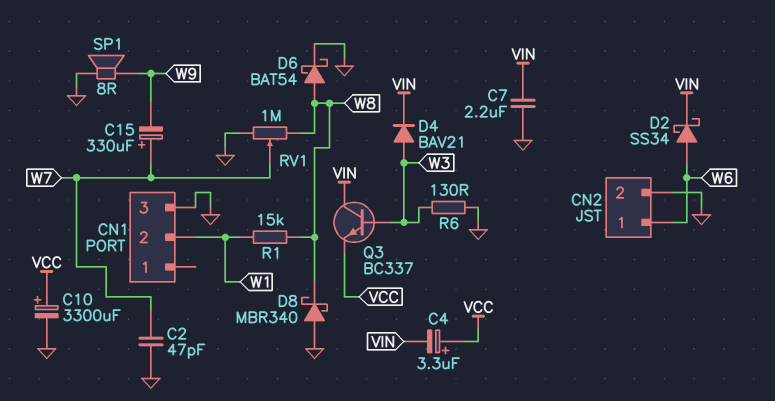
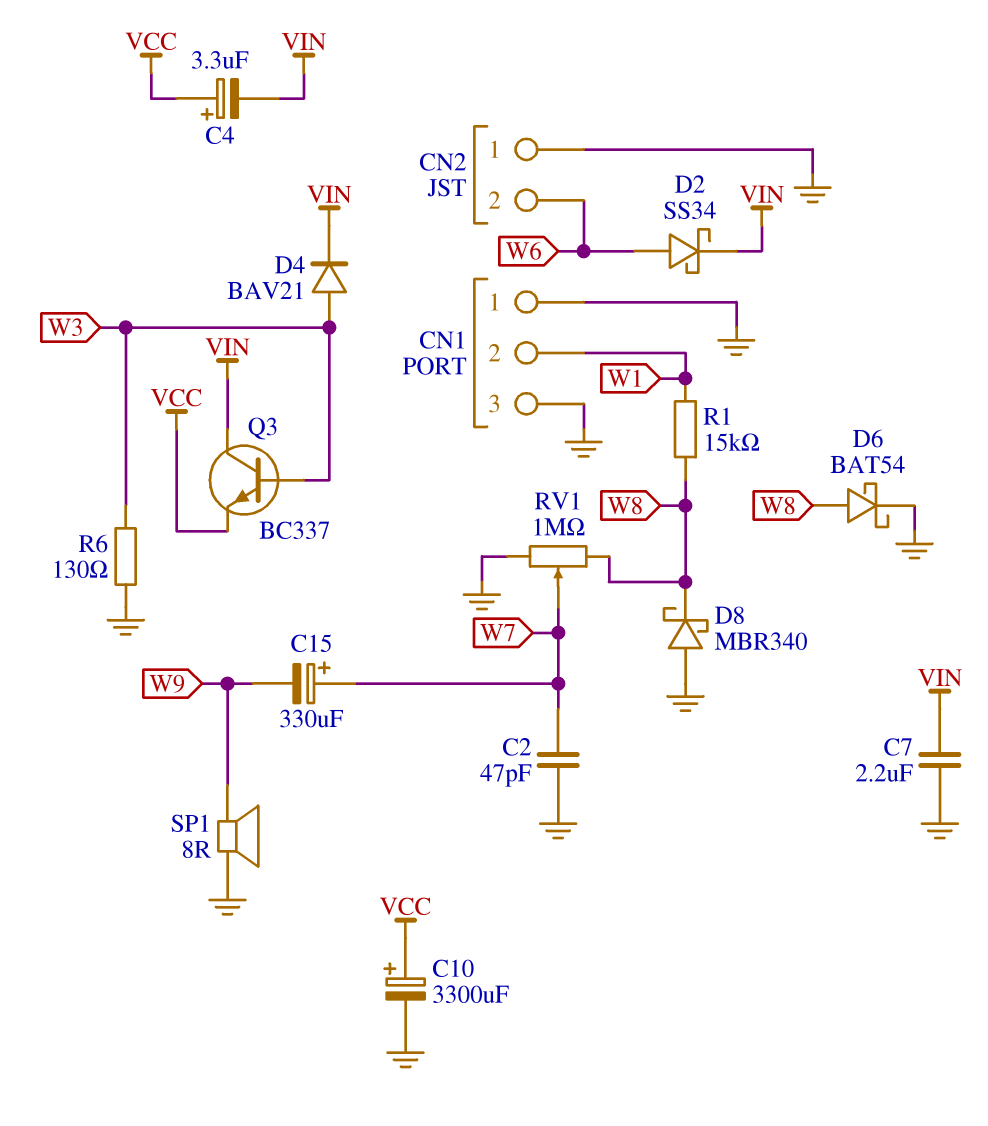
CN1 pin 1: none -> GND
CN2 pin 1: W6 -> GND
CN2 pin 2: GND -> W6

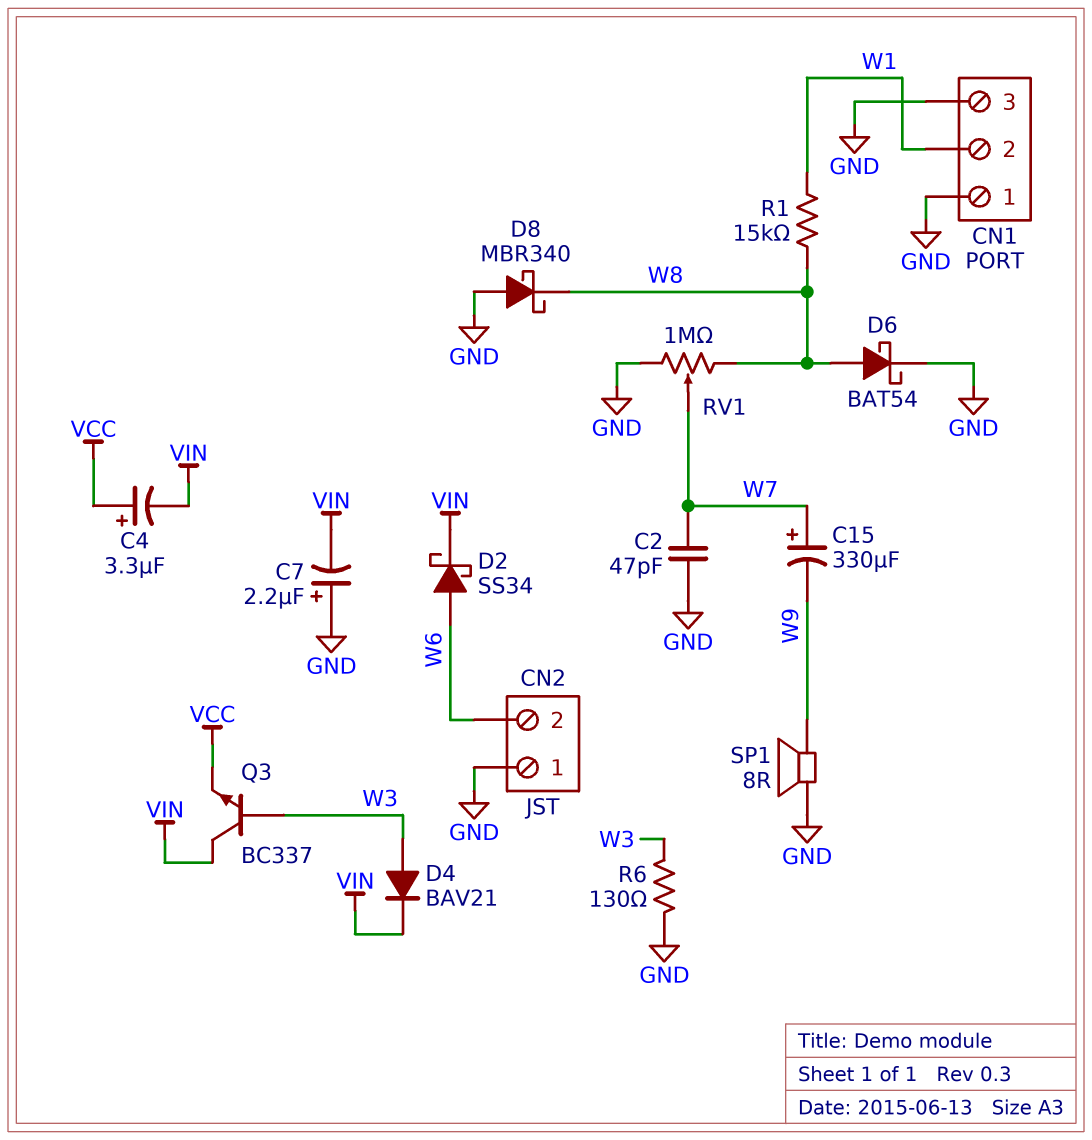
C7: 2.2uF (GND, VIN) -> 2.2uF (plus GND, minus VIN)
C10: 3300uF (plus VCC, minus GND) -> none

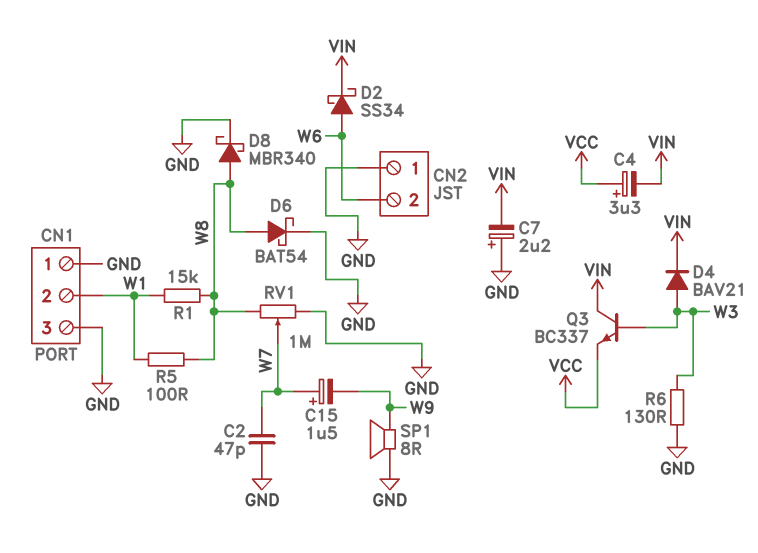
C15: 330uF (plus W7, minus W9) -> 1.5uF (plus W7, minus W9)
D8: schottky MBR340 (A GND, K W8) -> schottky MBR340 (A W8, K GND)
R5: none -> 100 (W1, W8)

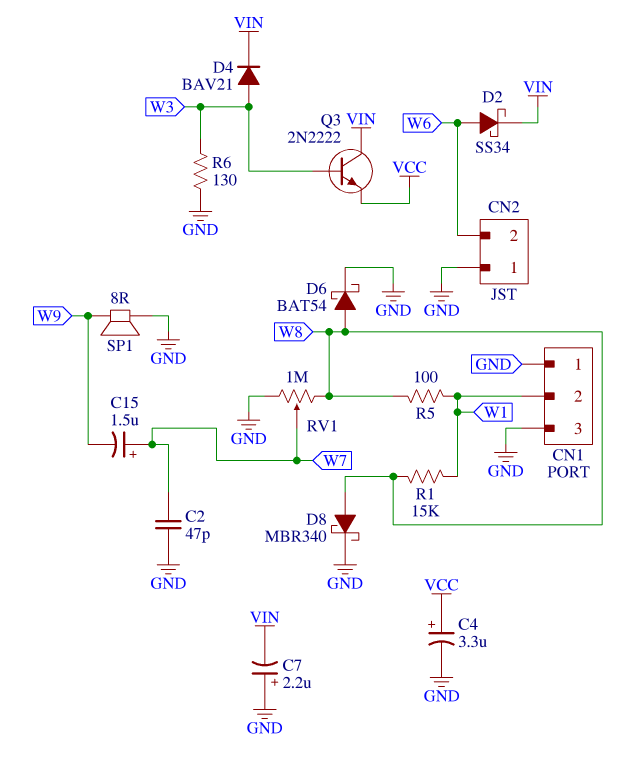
C4: 3.3uF (plus VCC, minus VIN) -> 3.3uF (plus VCC, minus GND)
Q3: NPN BC337 (B W3, C VIN, E VCC) -> NPN 2N2222 (B W3, C VIN, E VCC)

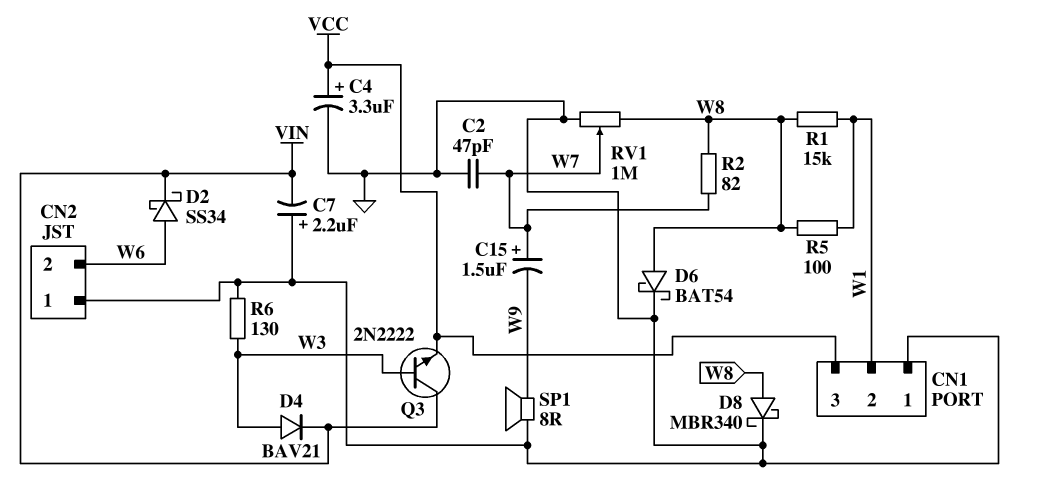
CN1 pin 3: GND -> VCC
R2: none -> 82 (W7, W8)

